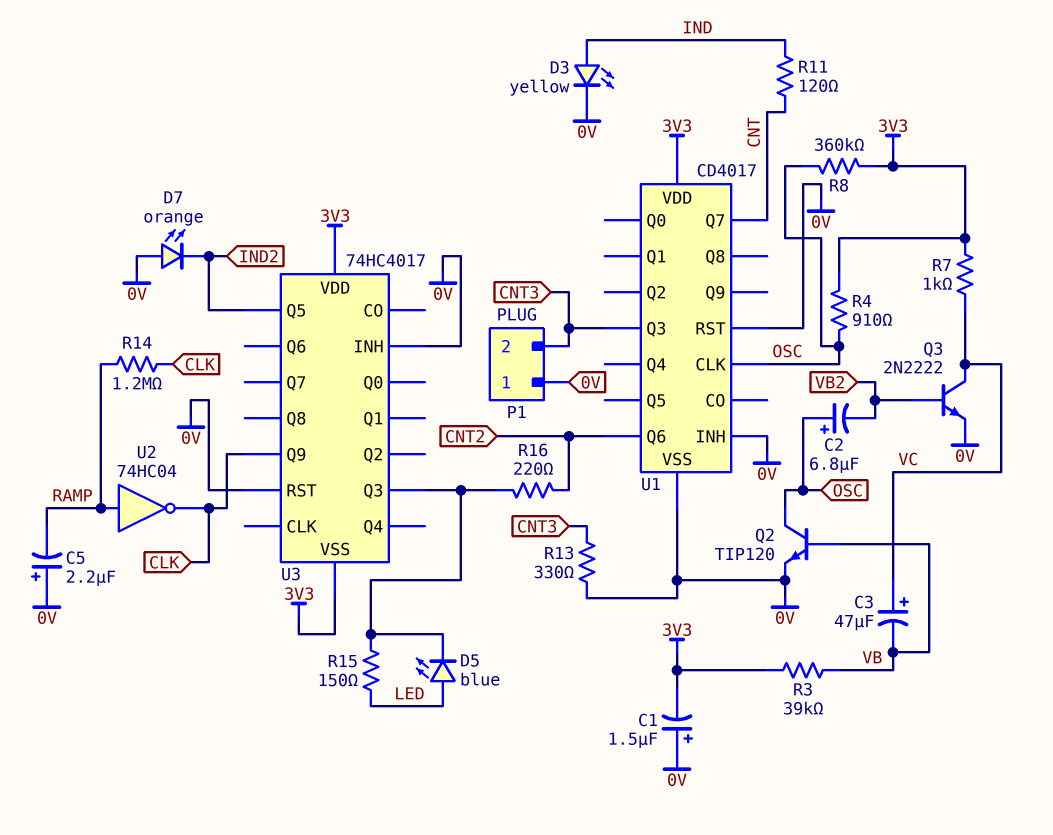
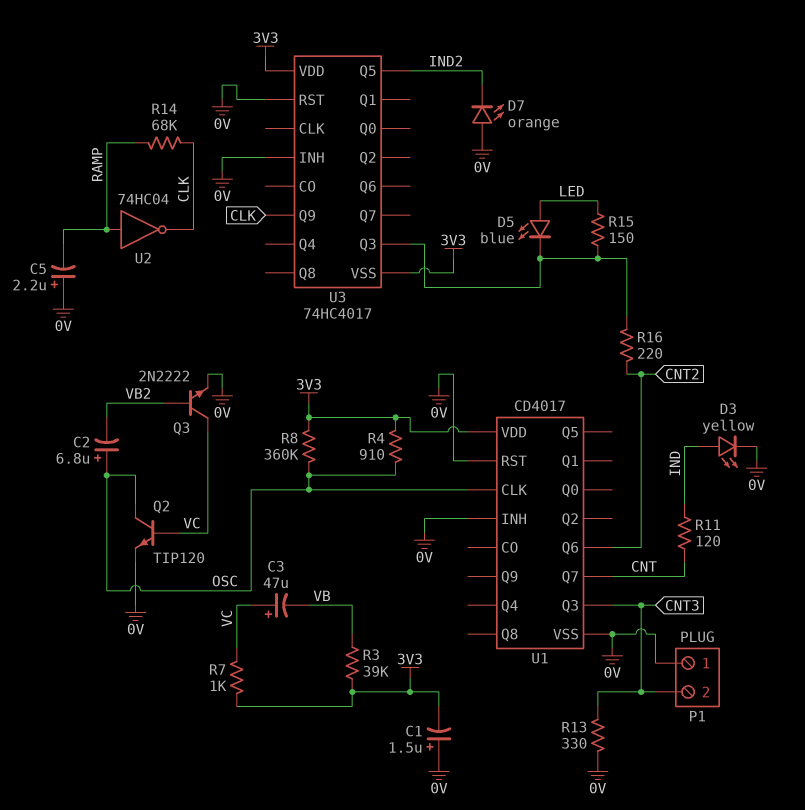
Q2: NPN TIP120 (B VB, C OSC, E 0V) -> NPN TIP120 (B VC, C OSC, E 0V)
R14: 1.2M (CLK, RAMP) -> 68k (CLK, RAMP)

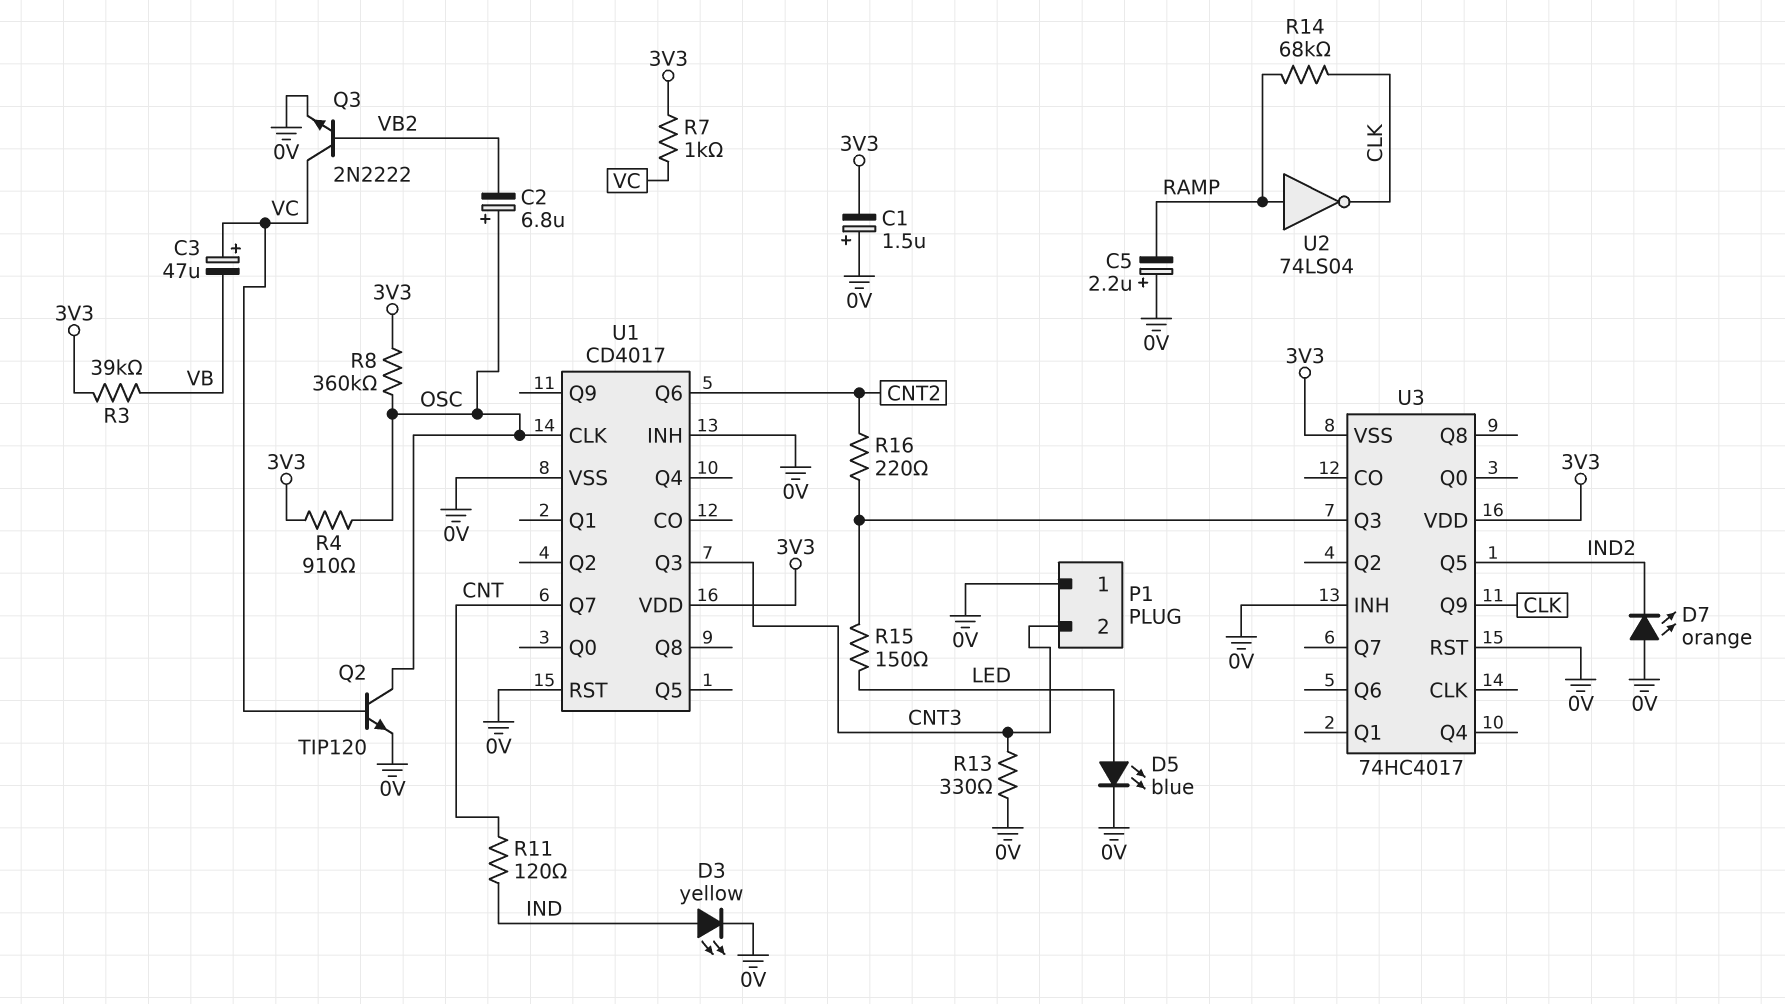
D5: LED blue (A LED, K U3/Q3) -> LED blue (A LED, K 0V)
U2: NOT 74HC04 (in RAMP, out CLK) -> NOT 74LS04 (in RAMP, out CLK)

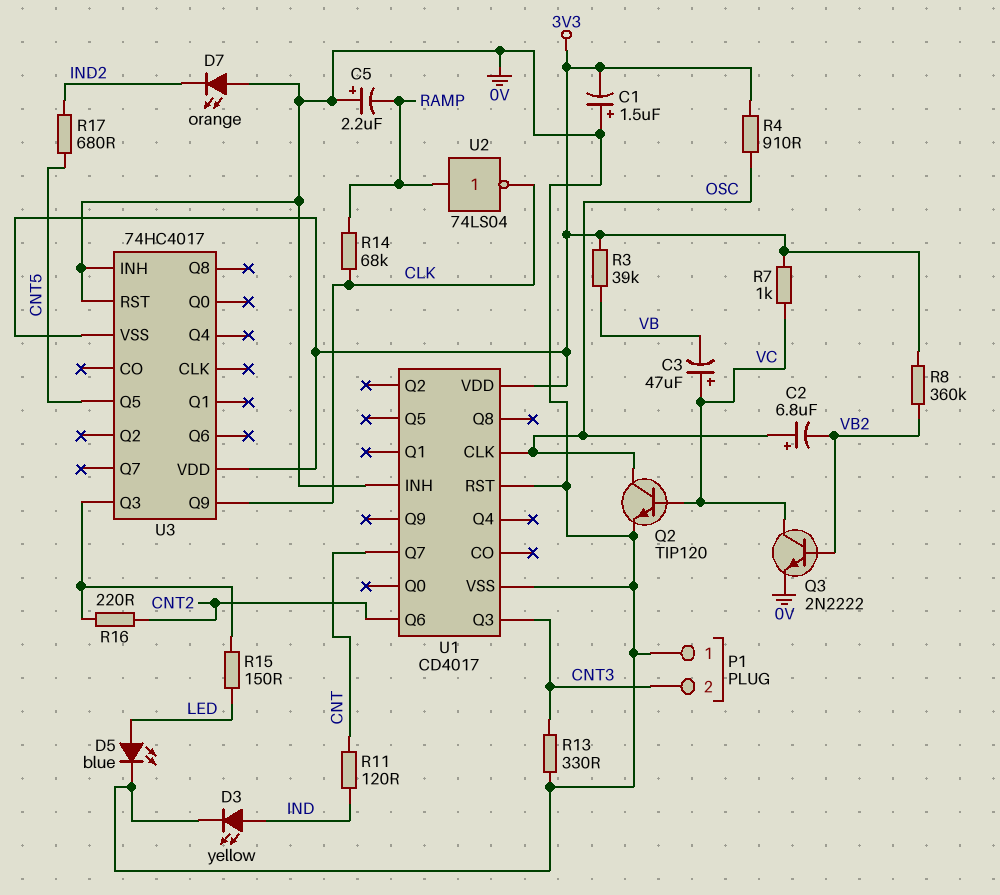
R8: 360k (3V3, OSC) -> 360k (3V3, VB2)
R17: none -> 680 (CNT5, IND2)
U3 pin Q5: IND2 -> CNT5

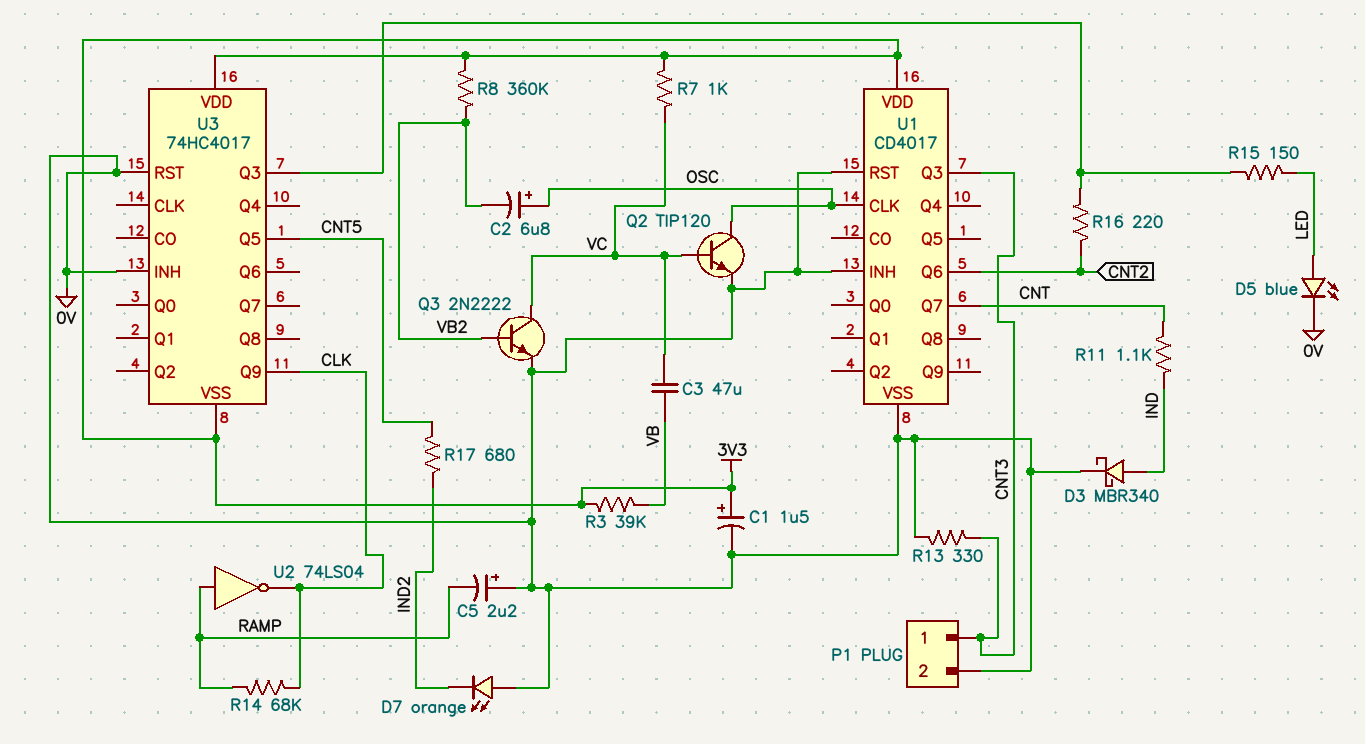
C1: 1.5uF (plus 0V, minus 3V3) -> 1.5uF (plus 3V3, minus 0V)
C3: 47uF (plus VC, minus VB) -> 47uF (VB, VC)
D3: LED yellow (A IND, K 0V) -> schottky MBR340 (A IND, K 0V)
P1 pin 1: 0V -> CNT3
P1 pin 2: CNT3 -> 0V
R4: 910 (3V3, OSC) -> none
R11: 120 (CNT, IND) -> 1.1k (CNT, IND)

